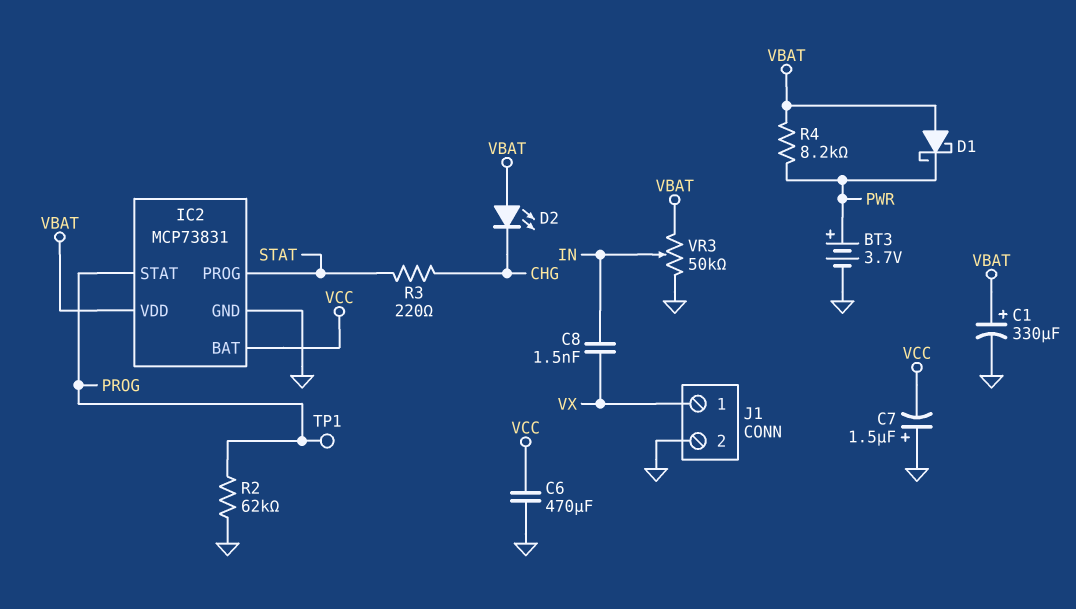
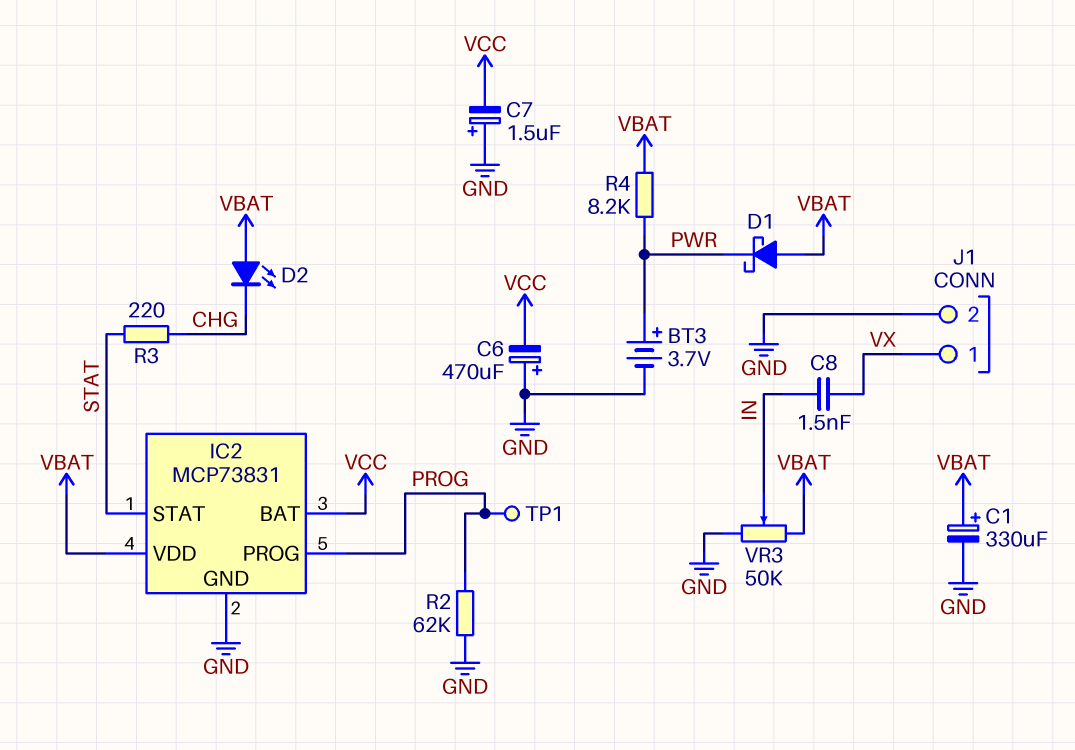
C6: 470uF (GND, VCC) -> 470uF (plus GND, minus VCC)
IC2 pin PROG: STAT -> PROG
IC2 pin STAT: PROG -> STAT

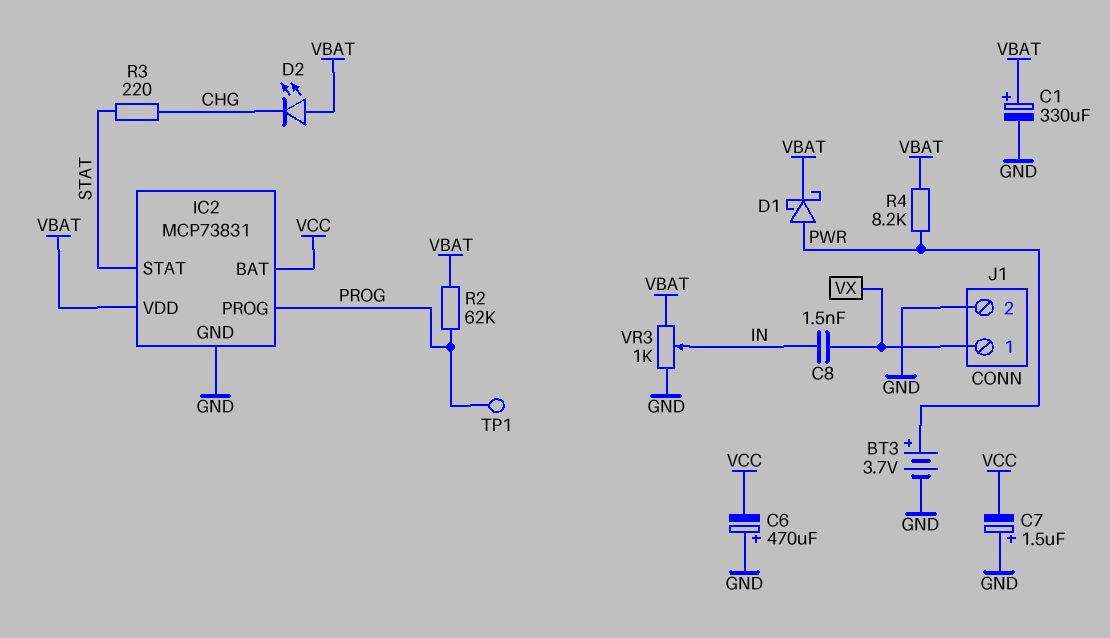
D1: schottky (A VBAT, K PWR) -> schottky (A PWR, K VBAT)
R2: 62k (GND, PROG) -> 62k (PROG, VBAT)
VR3: 50k (GND, VBAT, wiper IN) -> 1k (GND, VBAT, wiper IN)

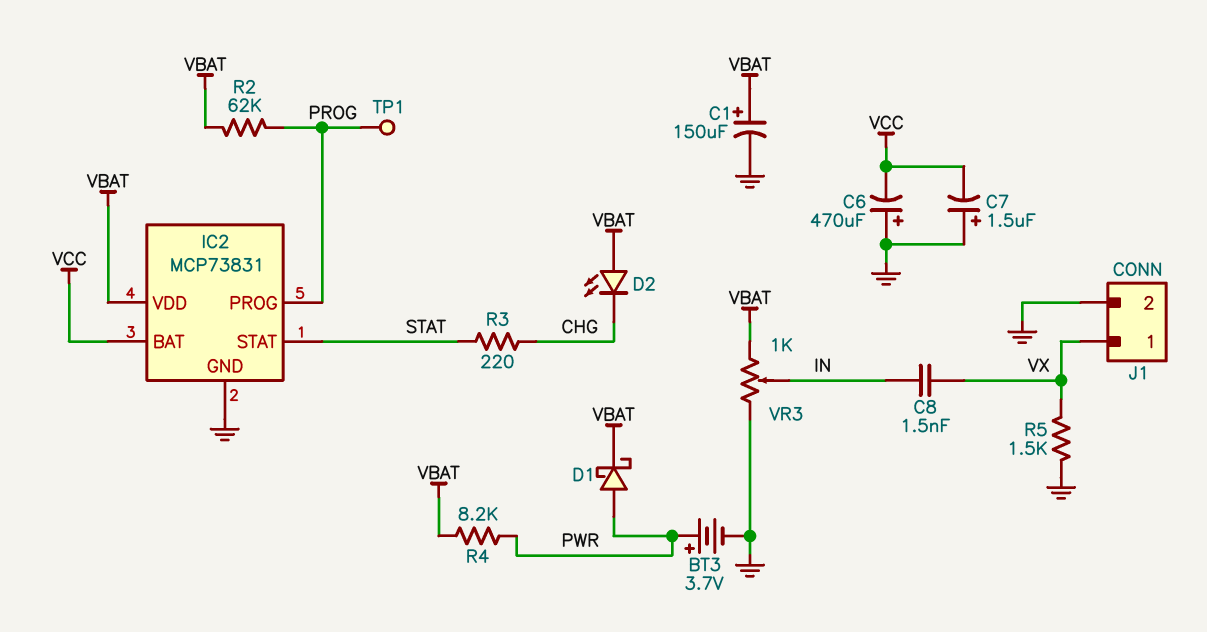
C1: 330uF (plus VBAT, minus GND) -> 150uF (plus VBAT, minus GND)
R5: none -> 1.5k (GND, VX)

